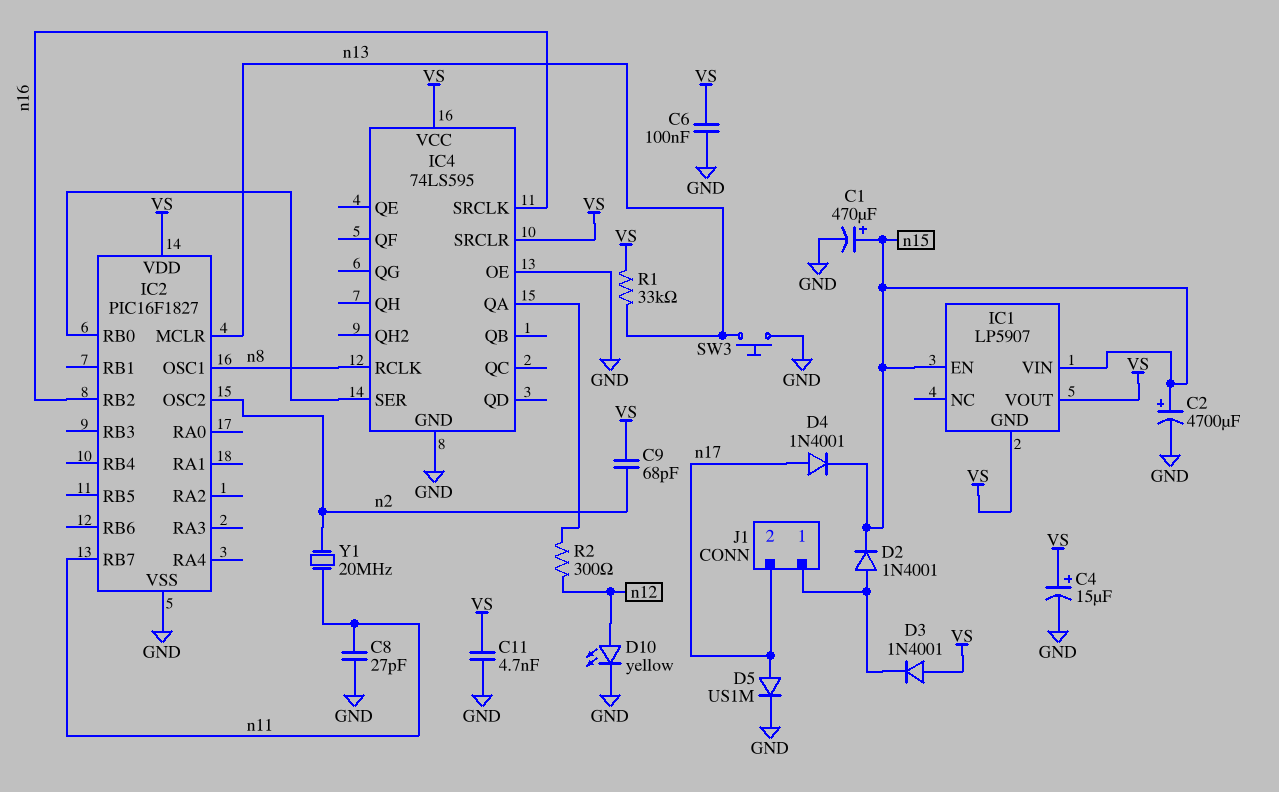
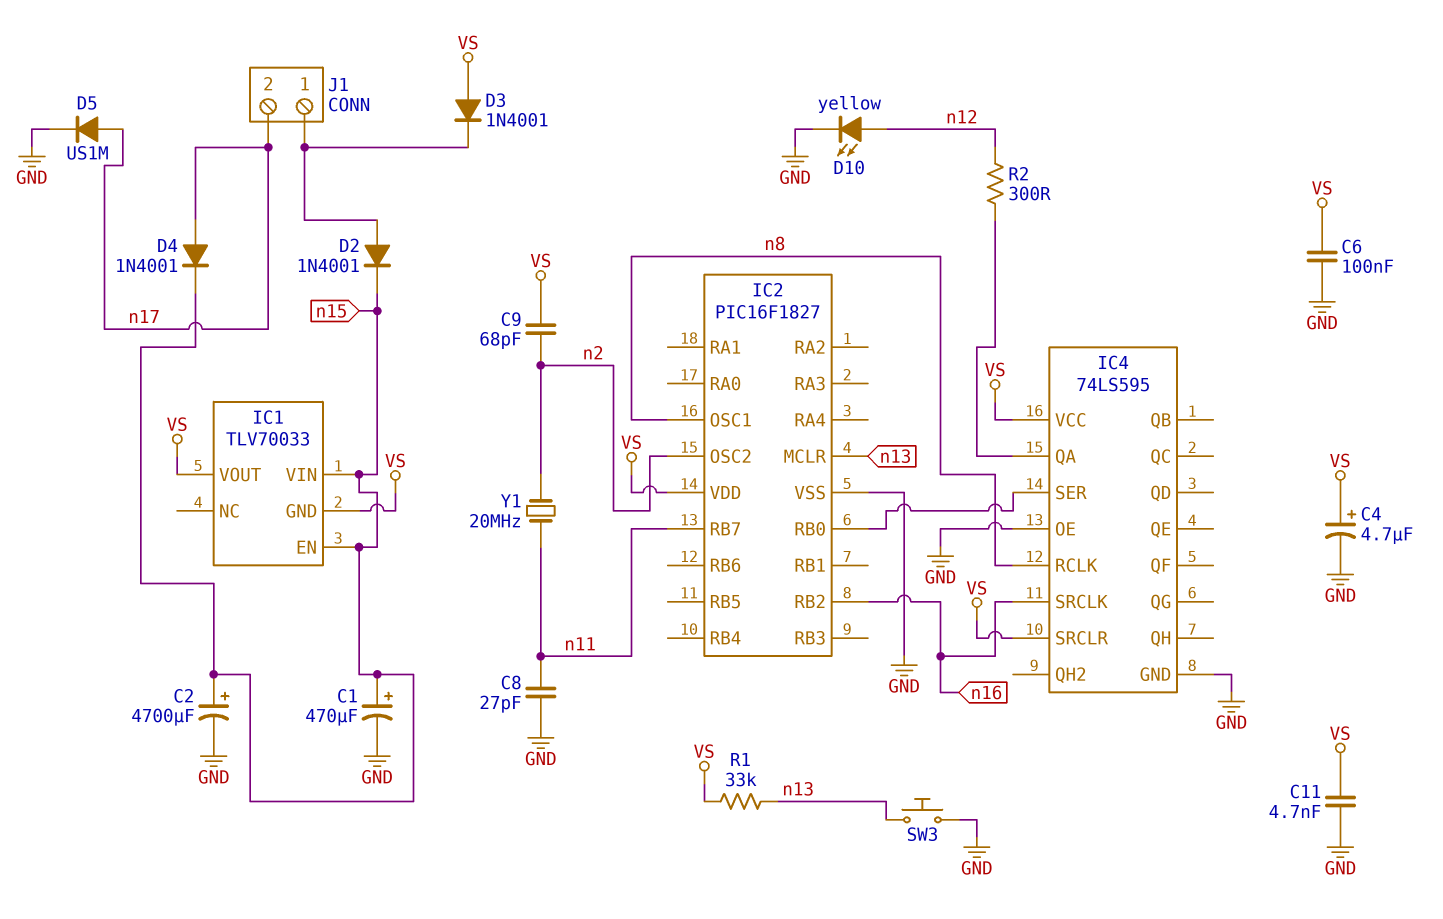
C4: 15uF (plus VS, minus GND) -> 4.7uF (plus VS, minus GND)
IC1: LP5907 -> TLV70033

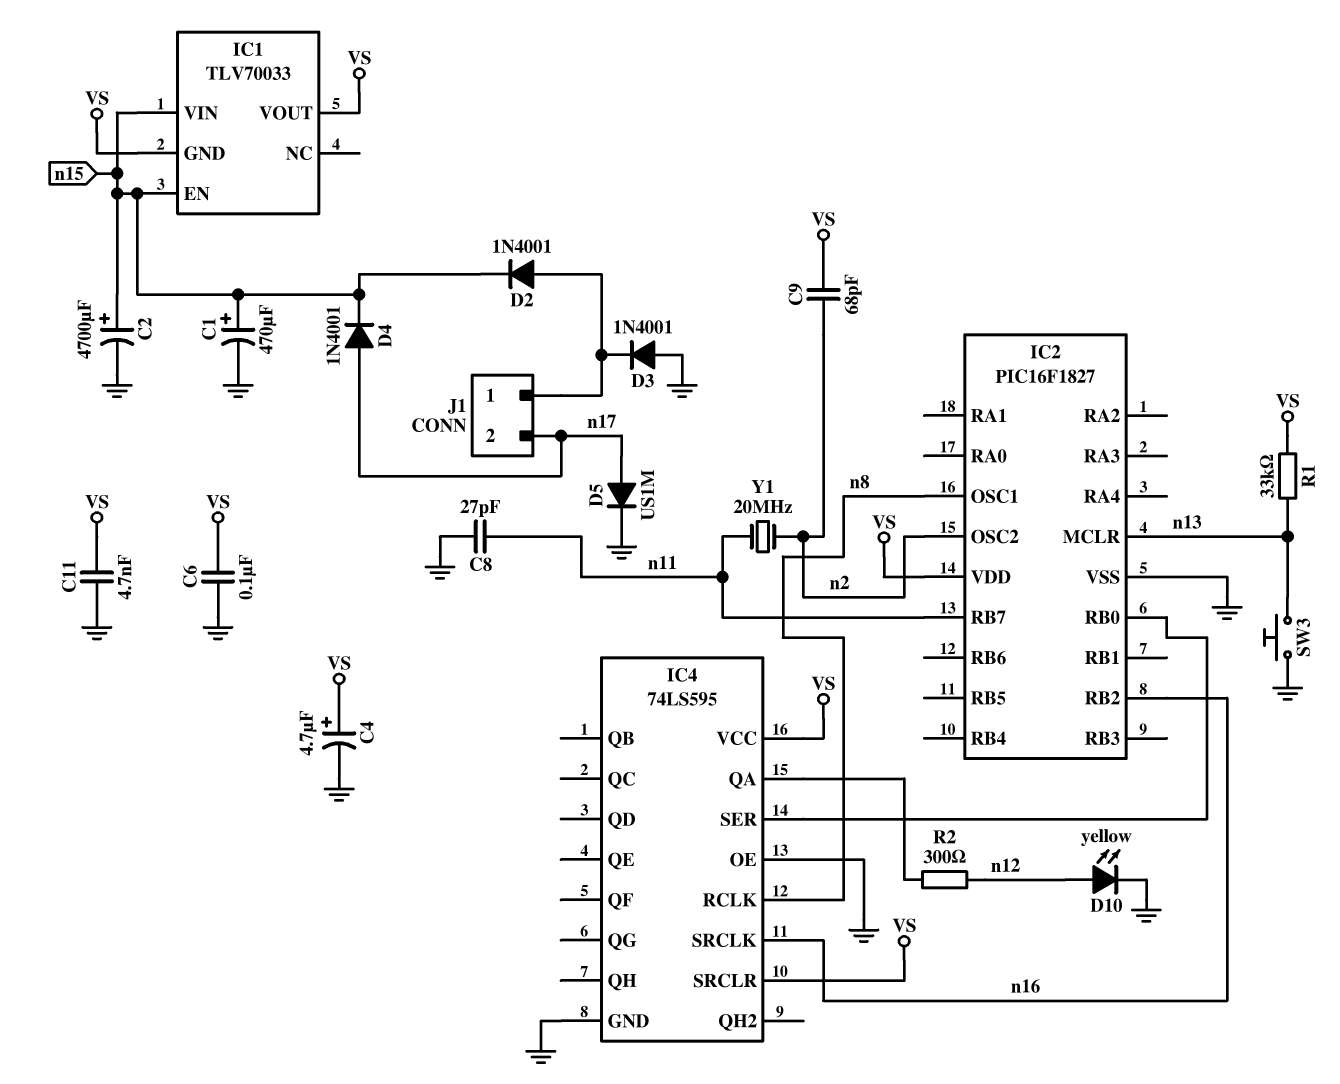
D3: diode 1N4001 (A VS, K J1/1) -> diode 1N4001 (A GND, K J1/1)

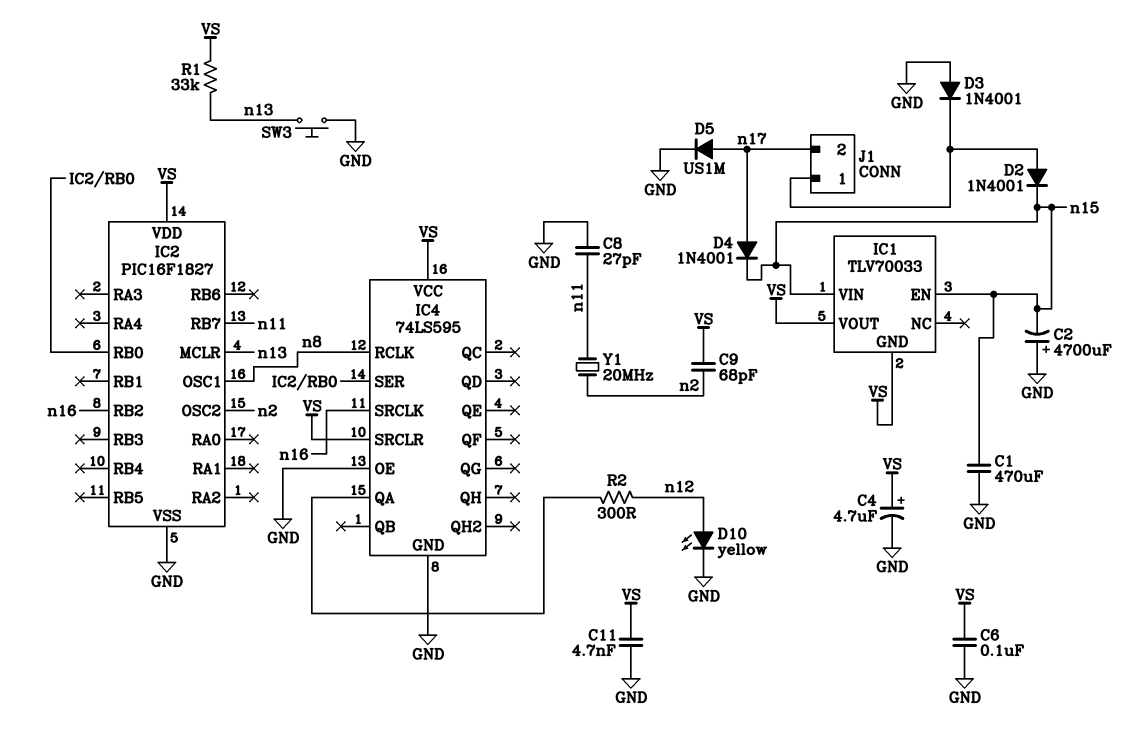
C1: 470uF (plus n15, minus GND) -> 470uF (GND, n15)
C2: 4700uF (plus n15, minus GND) -> 4700uF (plus GND, minus n15)

